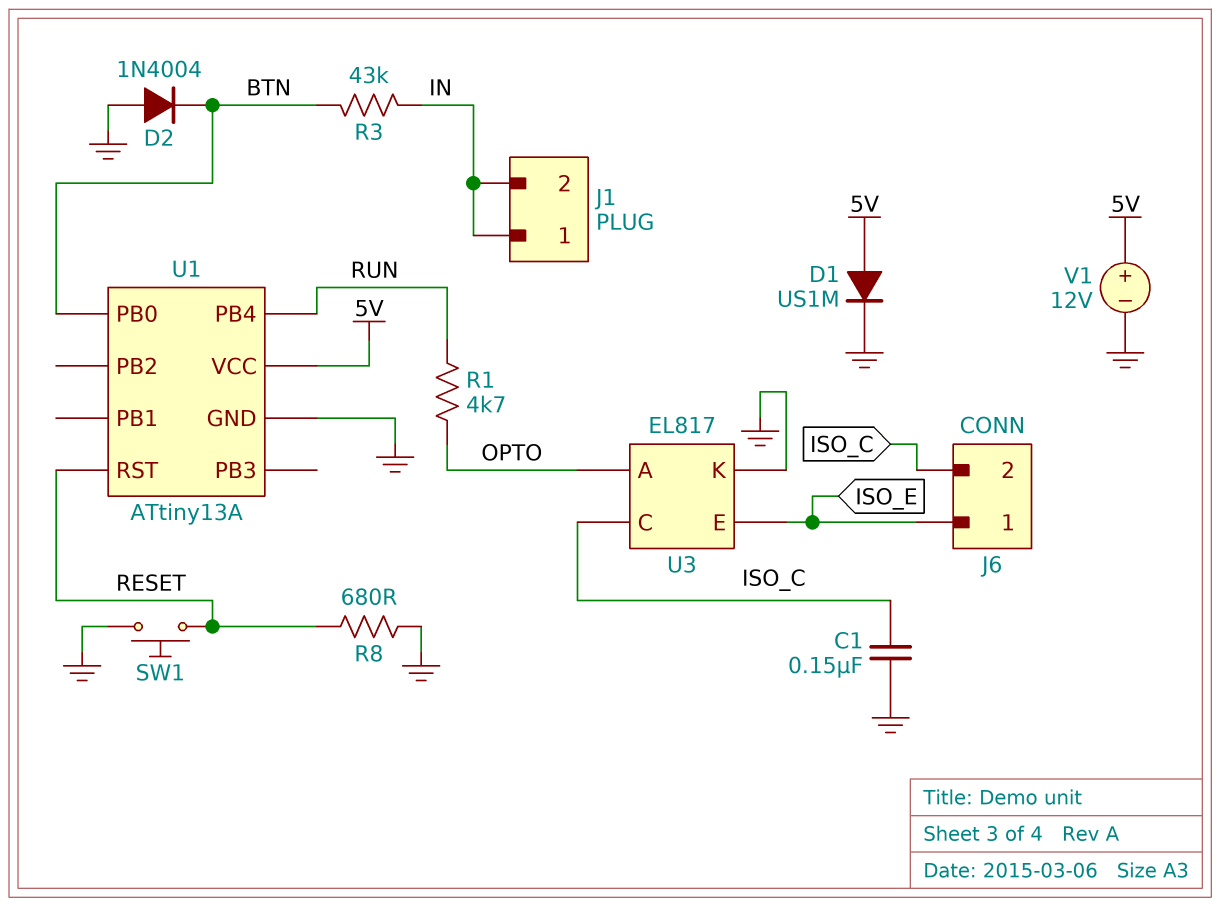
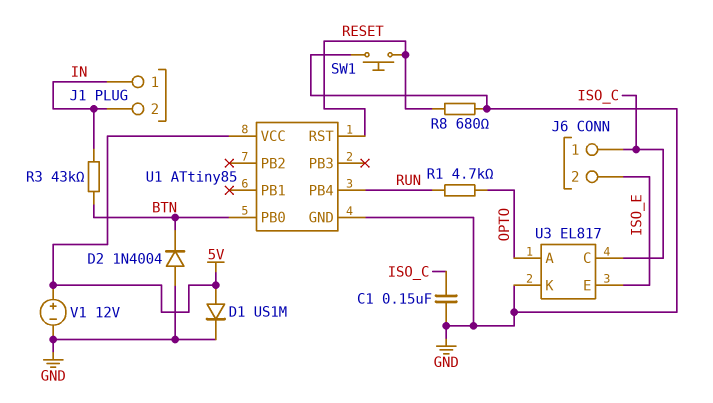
J6 pin 1: ISO_E -> ISO_C
J6 pin 2: ISO_C -> ISO_E
U1: ATtiny13A -> ATtiny85

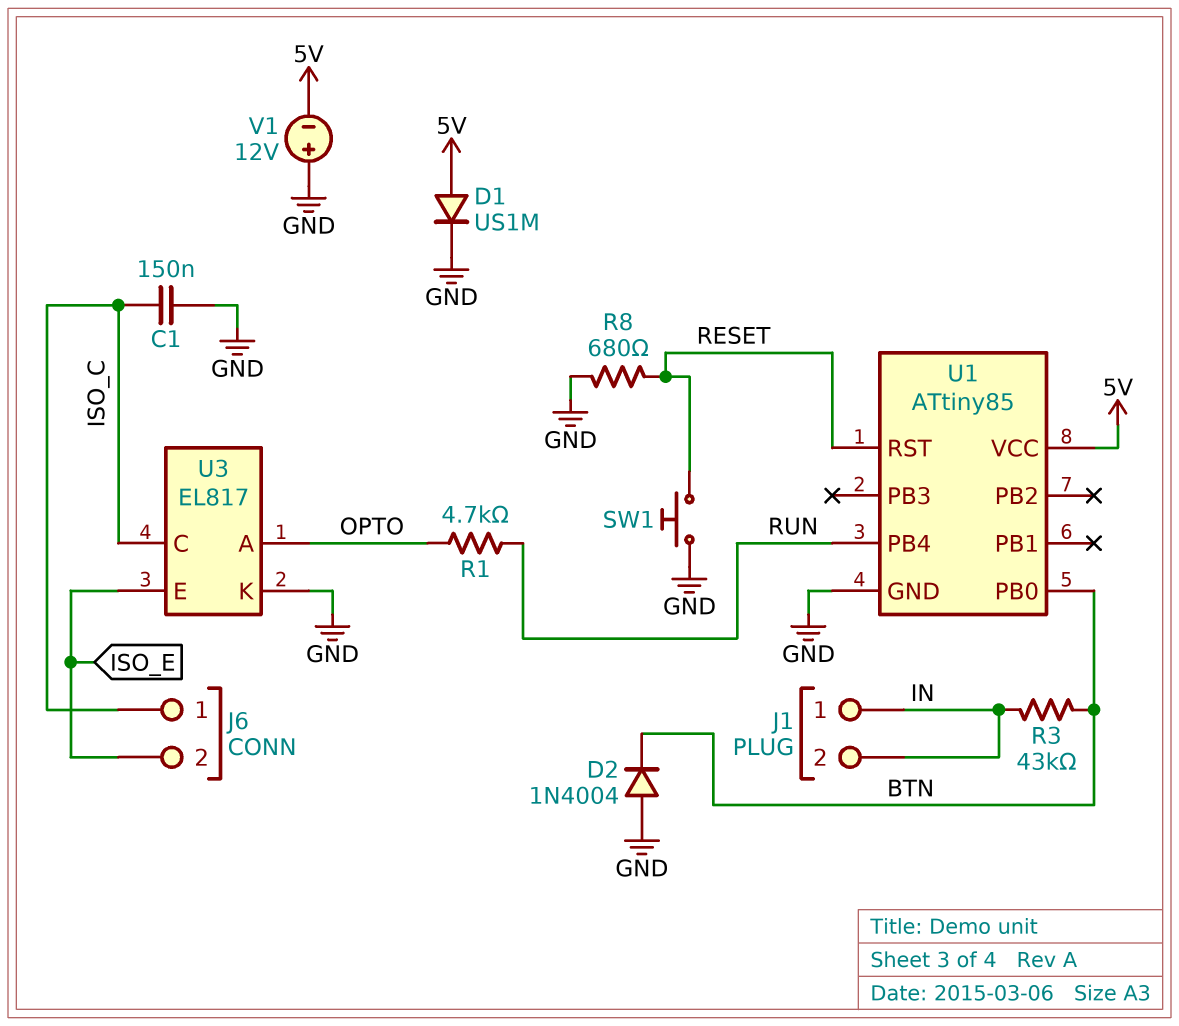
V1: 12V (plus 5V, minus GND) -> 12V (plus GND, minus 5V)

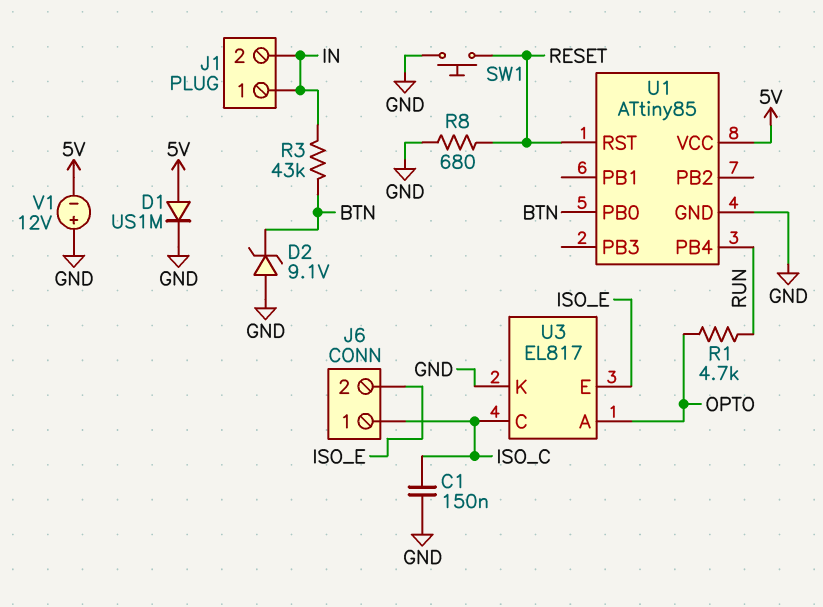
D2: diode 1N4004 (A GND, K BTN) -> zener 9.1V (A GND, K BTN)

